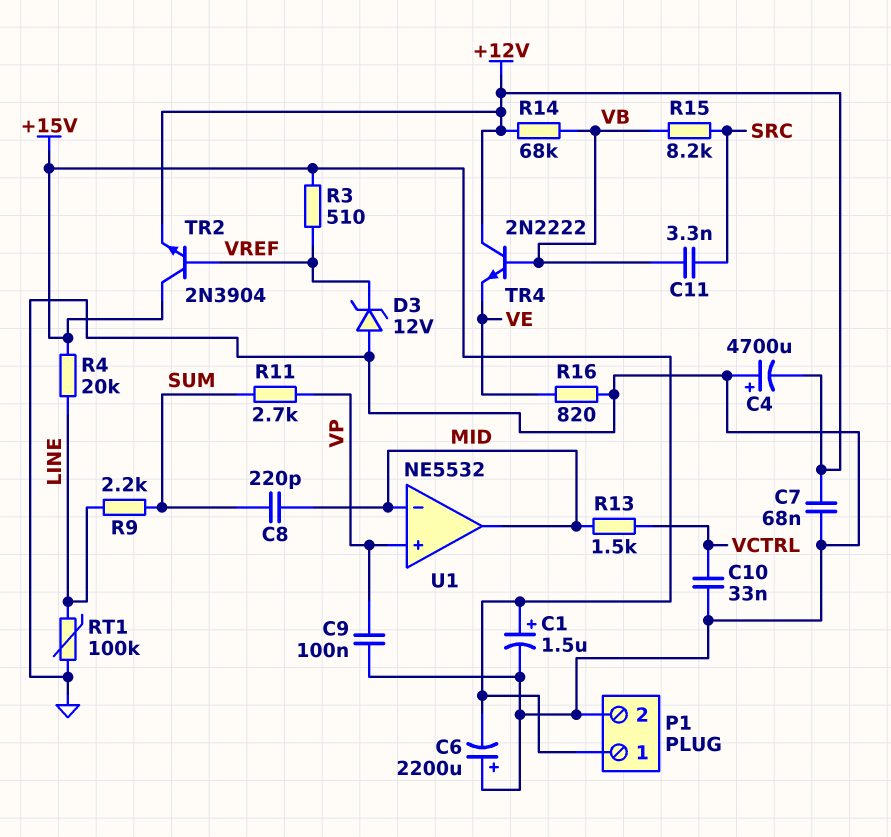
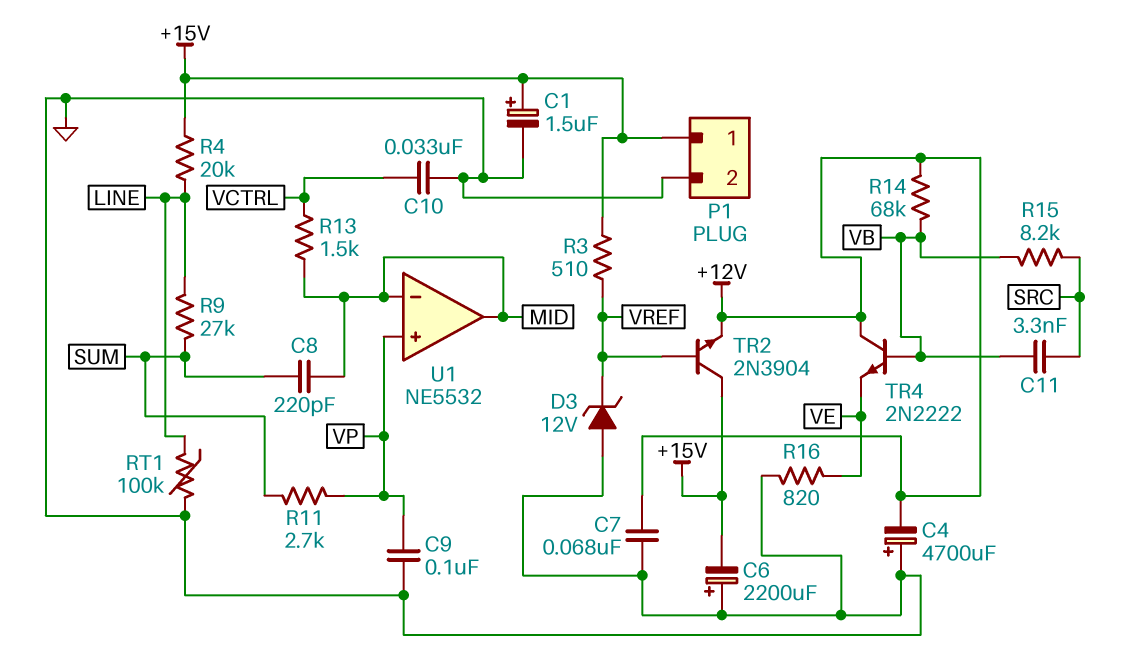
R9: 2.2k (LINE, SUM) -> 27k (LINE, SUM)

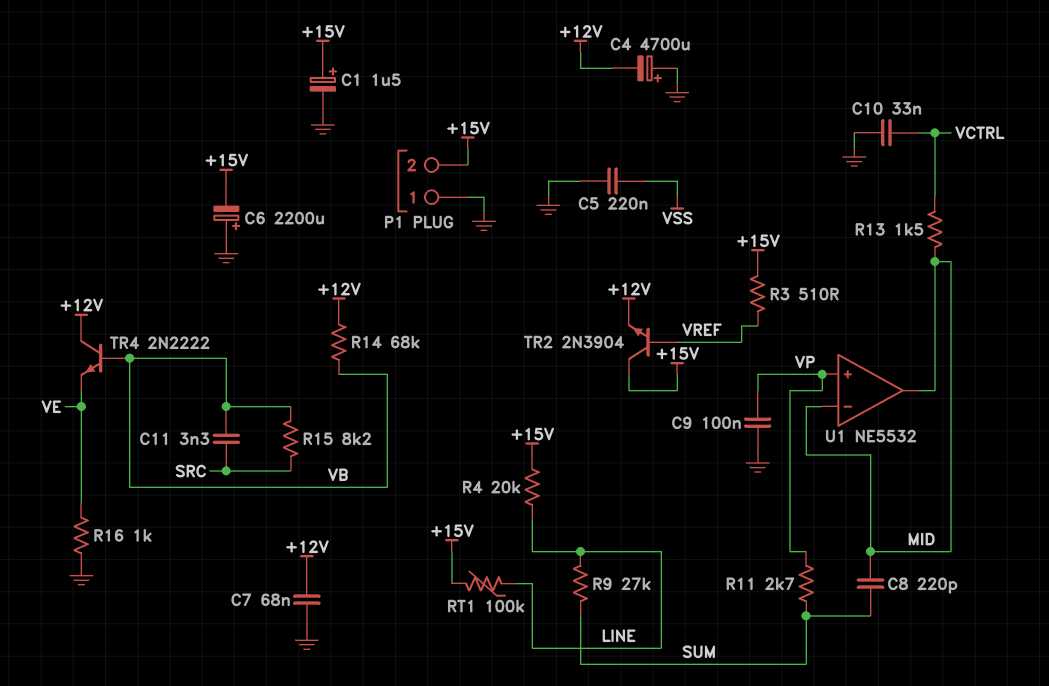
C5: none -> 220nF (GND, VSS)
D3: zener 12V (A GND, K VREF) -> none
P1 pin 1: +15V -> GND
P1 pin 2: GND -> +15V
R16: 820 (GND, VE) -> 1k (GND, VE)
RT1: 100k (GND, LINE) -> 100k (+15V, LINE)

